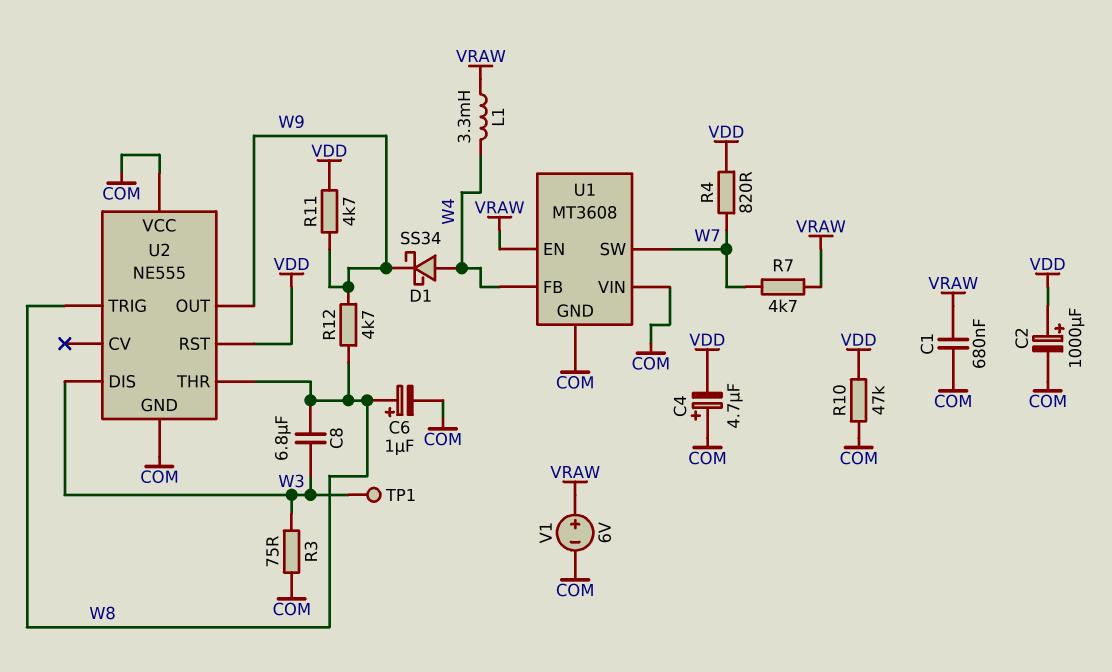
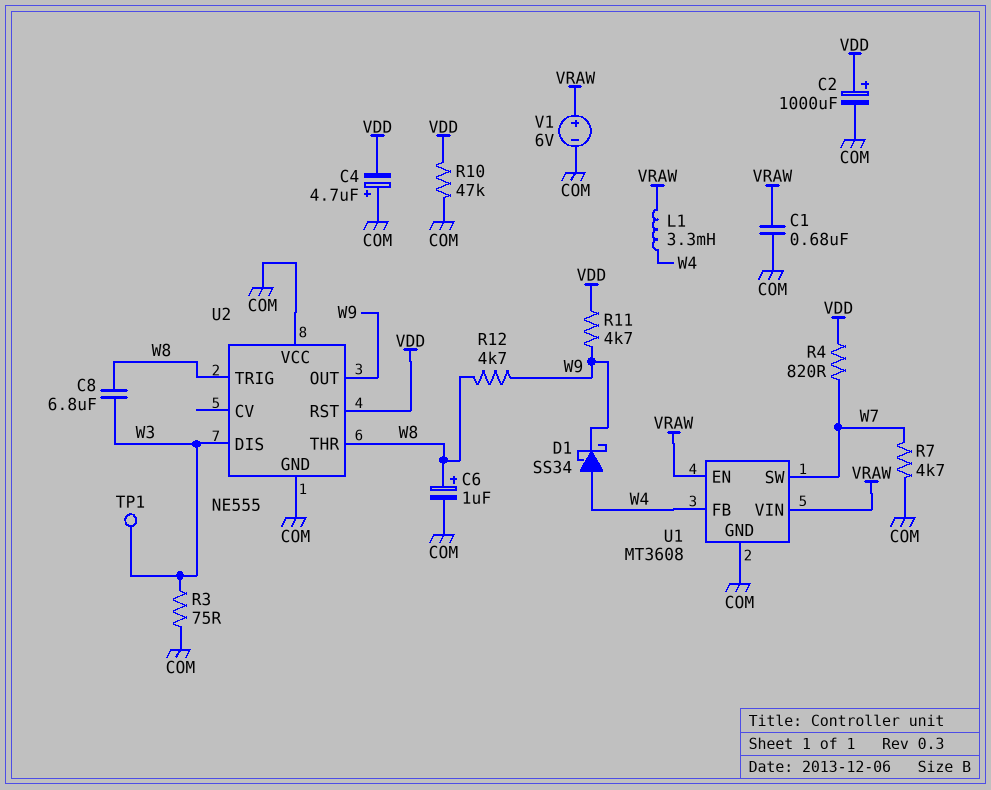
R7: 4.7k (VRAW, W7) -> 4.7k (COM, W7)
U1 pin VIN: COM -> VRAW

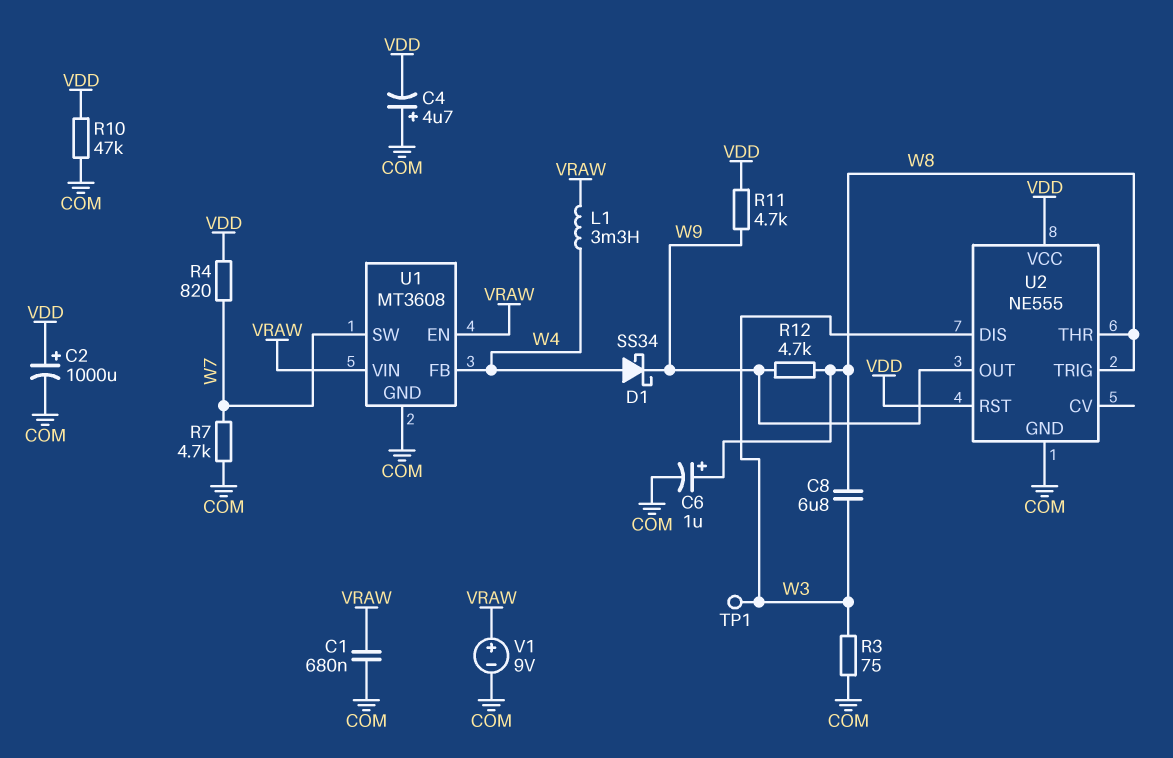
U2 pin VCC: COM -> VDD
V1: 6V (plus VRAW, minus COM) -> 9V (plus VRAW, minus COM)

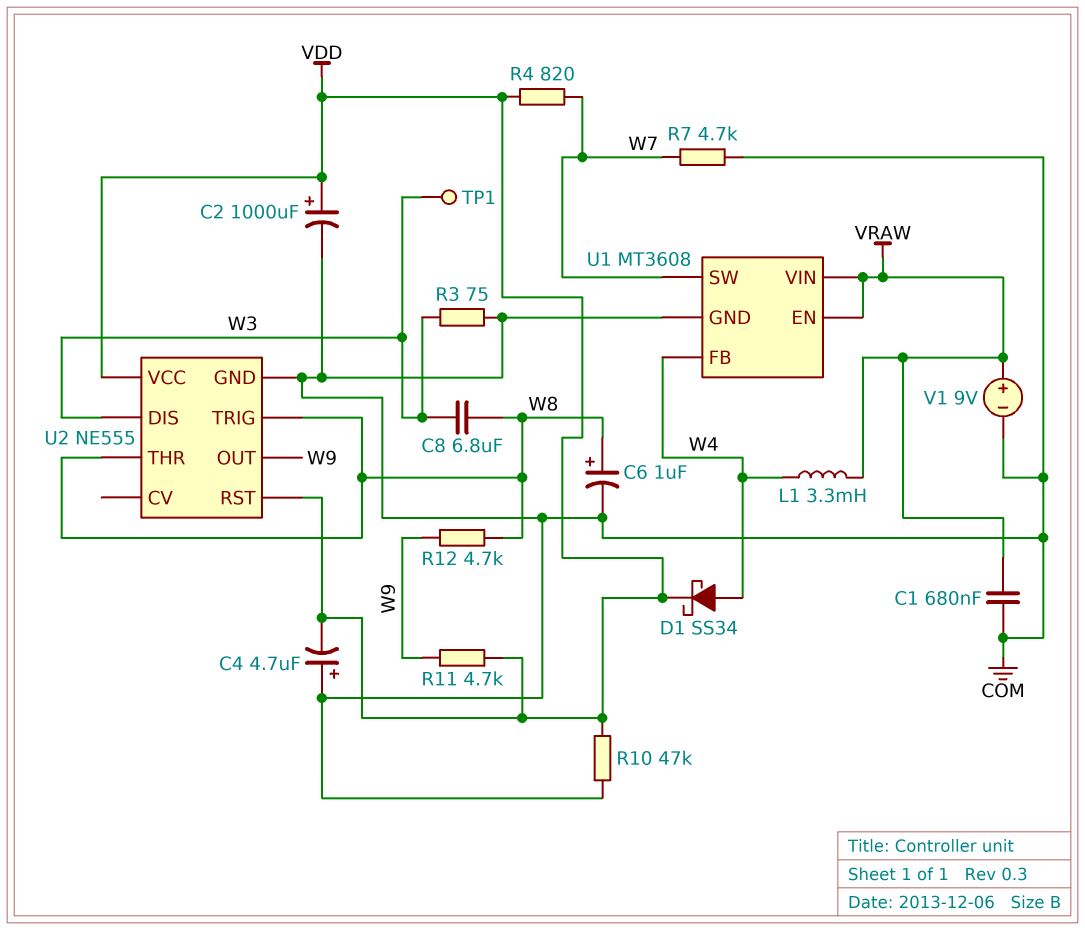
D1: schottky SS34 (A W4, K W9) -> schottky SS34 (A W4, K VDD)

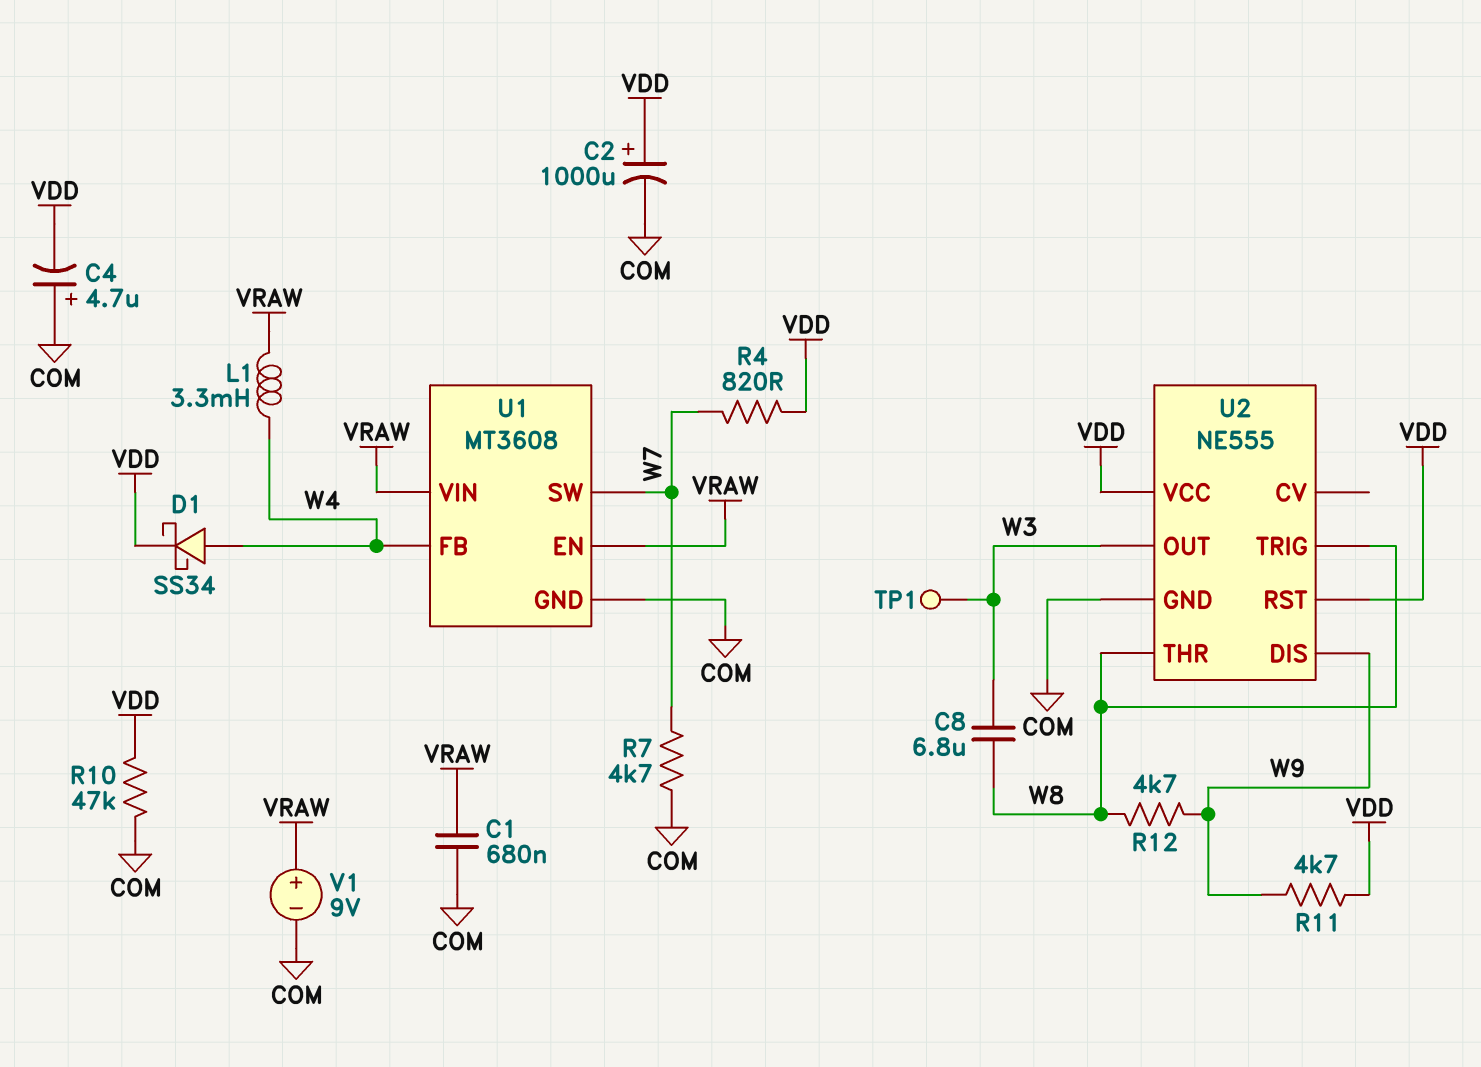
C6: 1uF (plus W8, minus COM) -> none
R3: 75 (COM, W3) -> none
U2 pin DIS: W3 -> W9
U2 pin OUT: W9 -> W3

